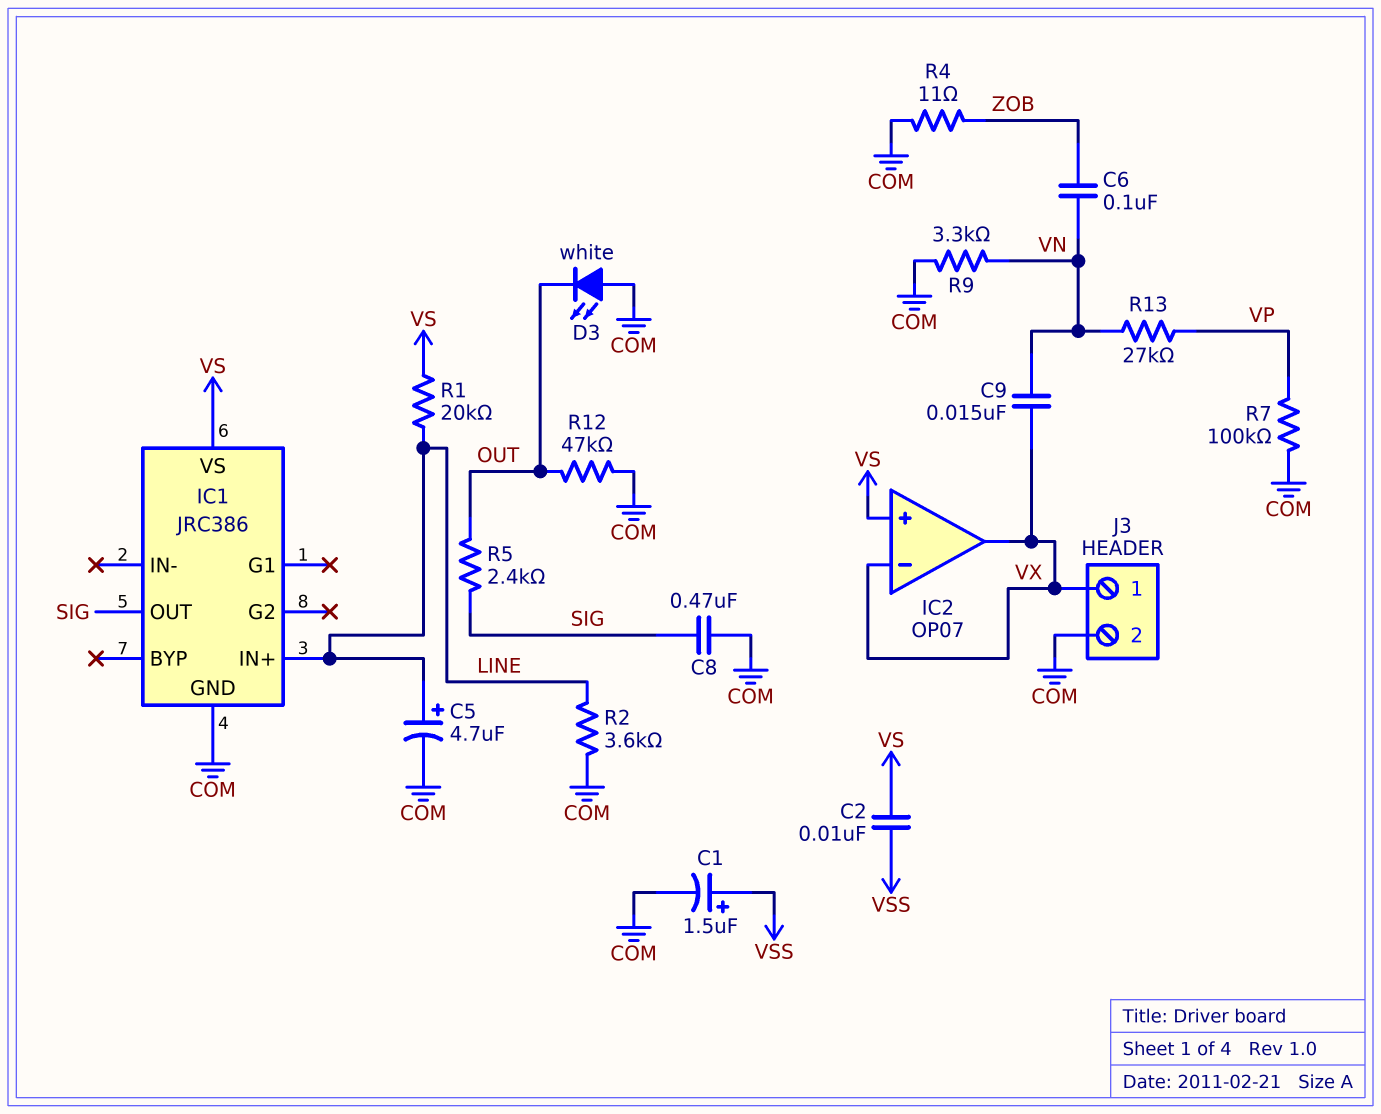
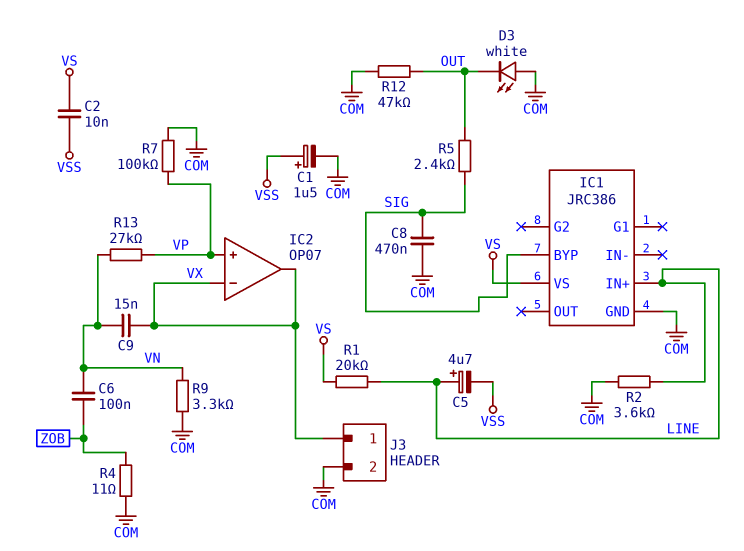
C5: 4.7uF (plus LINE, minus COM) -> 4.7uF (plus LINE, minus VSS)
IC1 pin BYP: none -> SIG
IC1 pin OUT: SIG -> none
IC2 pin in+: VS -> VP

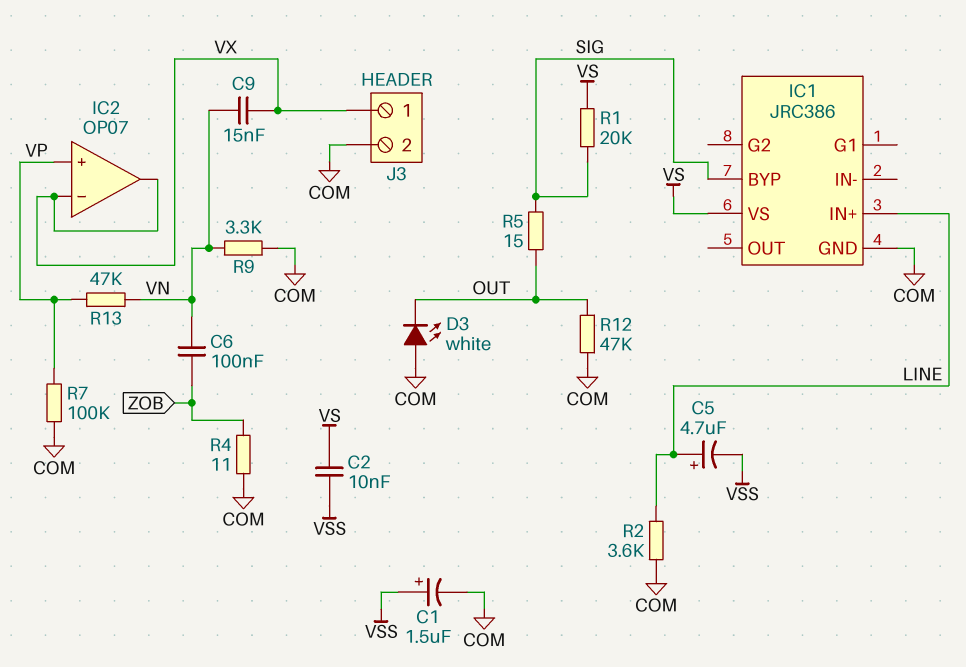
C8: 470nF (COM, SIG) -> none
R1: 20k (LINE, VS) -> 20k (SIG, VS)
R5: 2.4k (OUT, SIG) -> 15 (OUT, SIG)
R13: 27k (VN, VP) -> 47k (VN, VP)

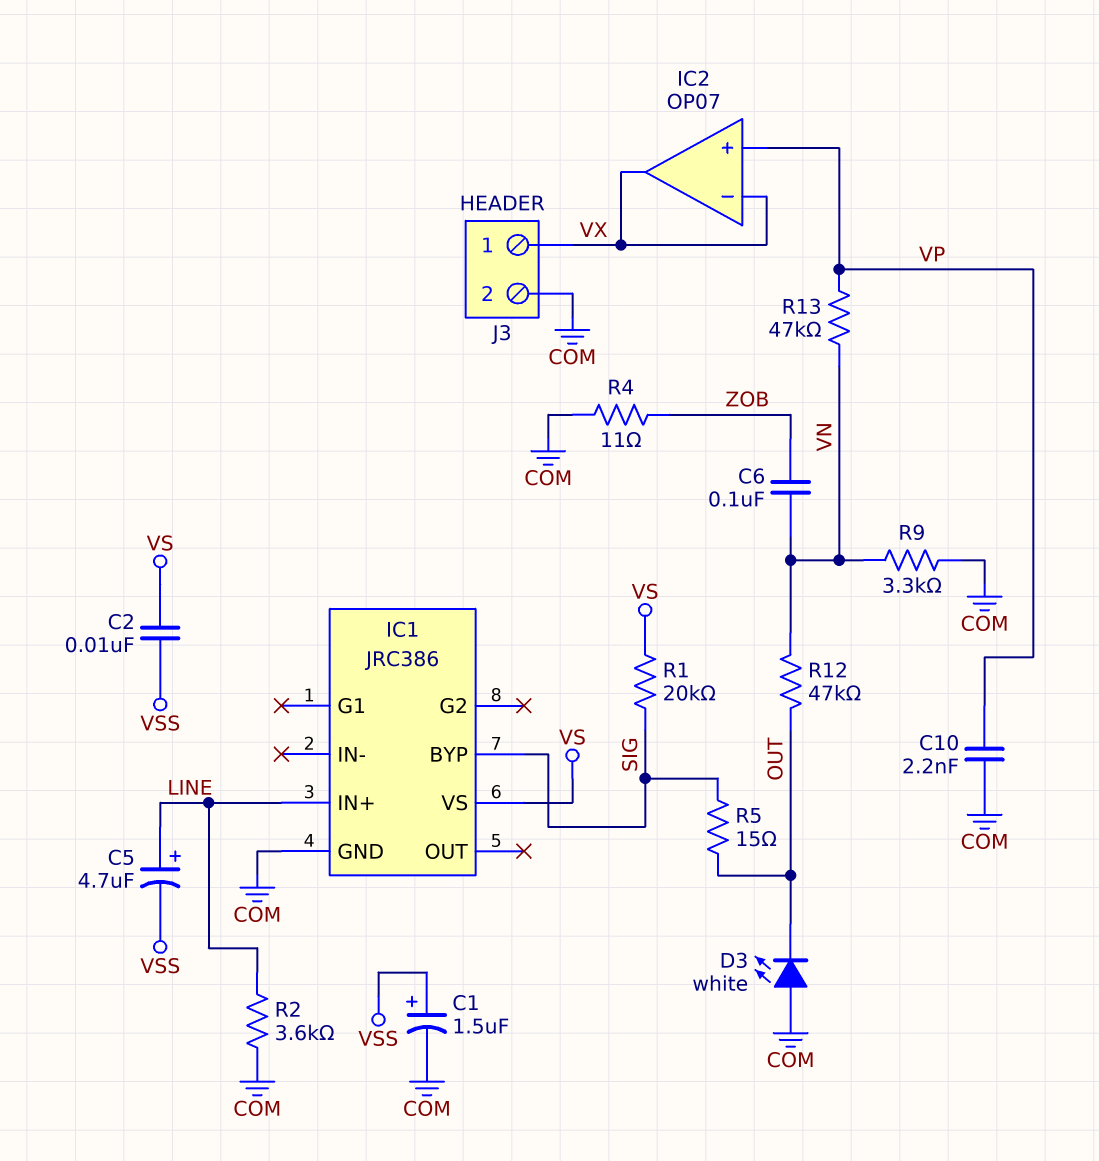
C9: 15nF (VN, VX) -> none
C10: none -> 2.2nF (COM, VP)
R7: 100k (COM, VP) -> none
R12: 47k (COM, OUT) -> 47k (OUT, VN)

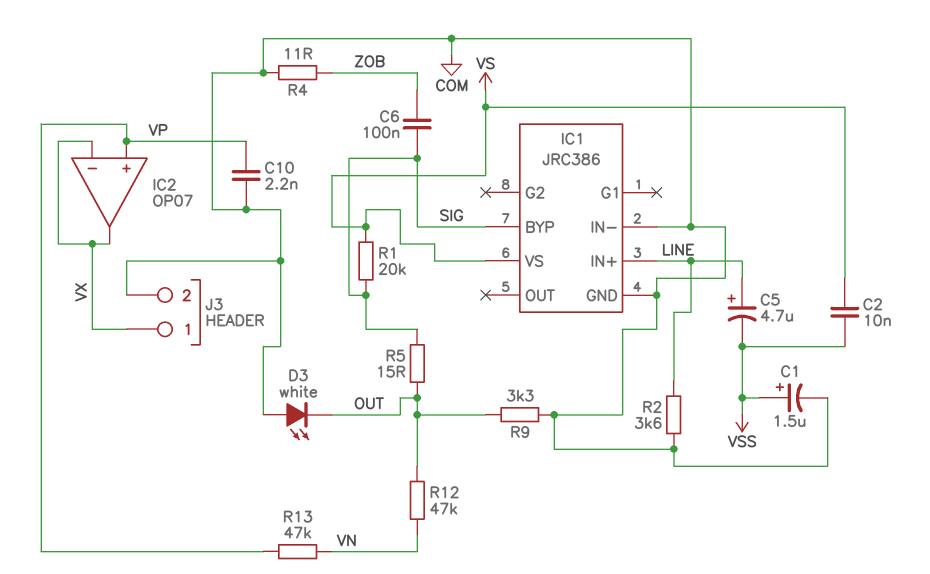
C6: 100nF (VN, ZOB) -> 100nF (SIG, ZOB)
IC1 pin IN-: none -> COM
R9: 3.3k (COM, VN) -> 3.3k (COM, OUT)

